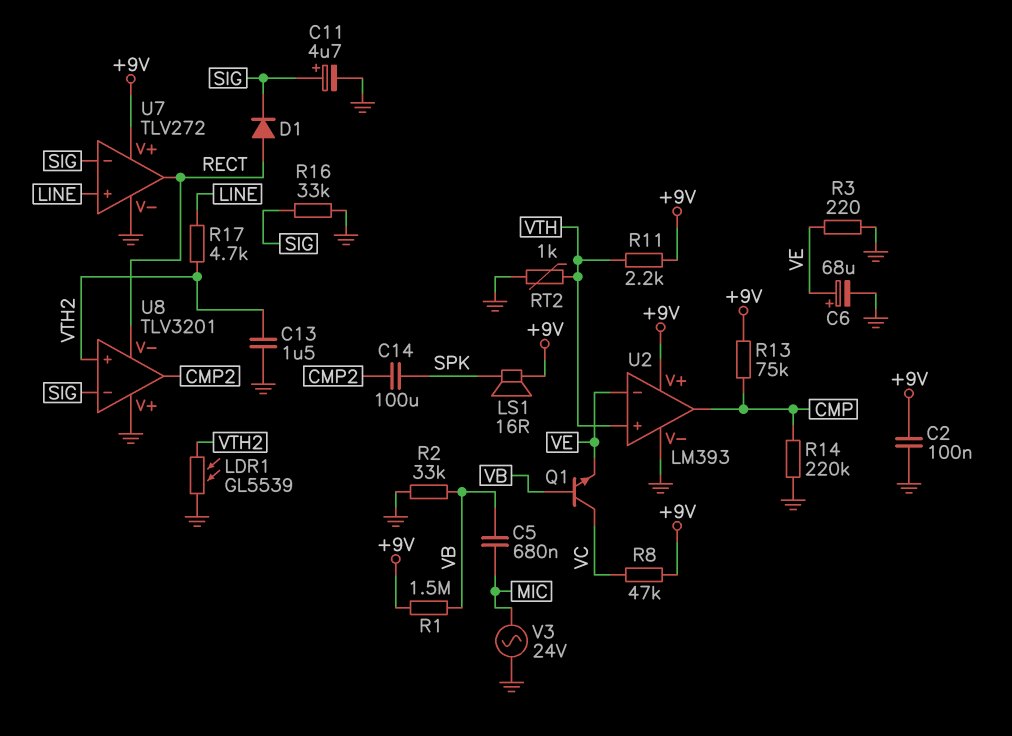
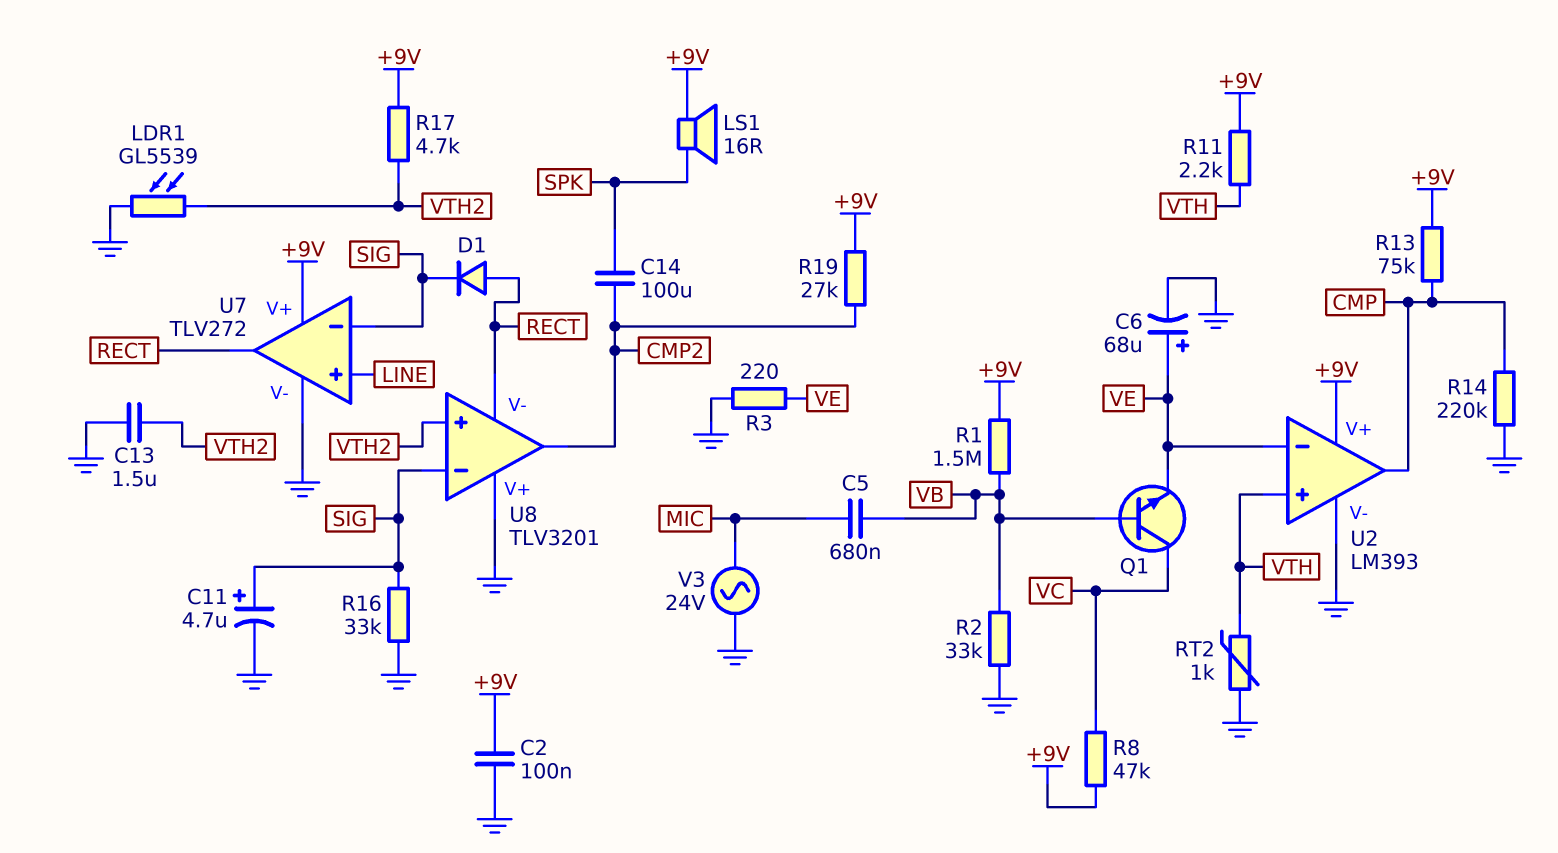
R17: 4.7k (LINE, VTH2) -> 4.7k (+9V, VTH2)
R19: none -> 27k (+9V, CMP2)

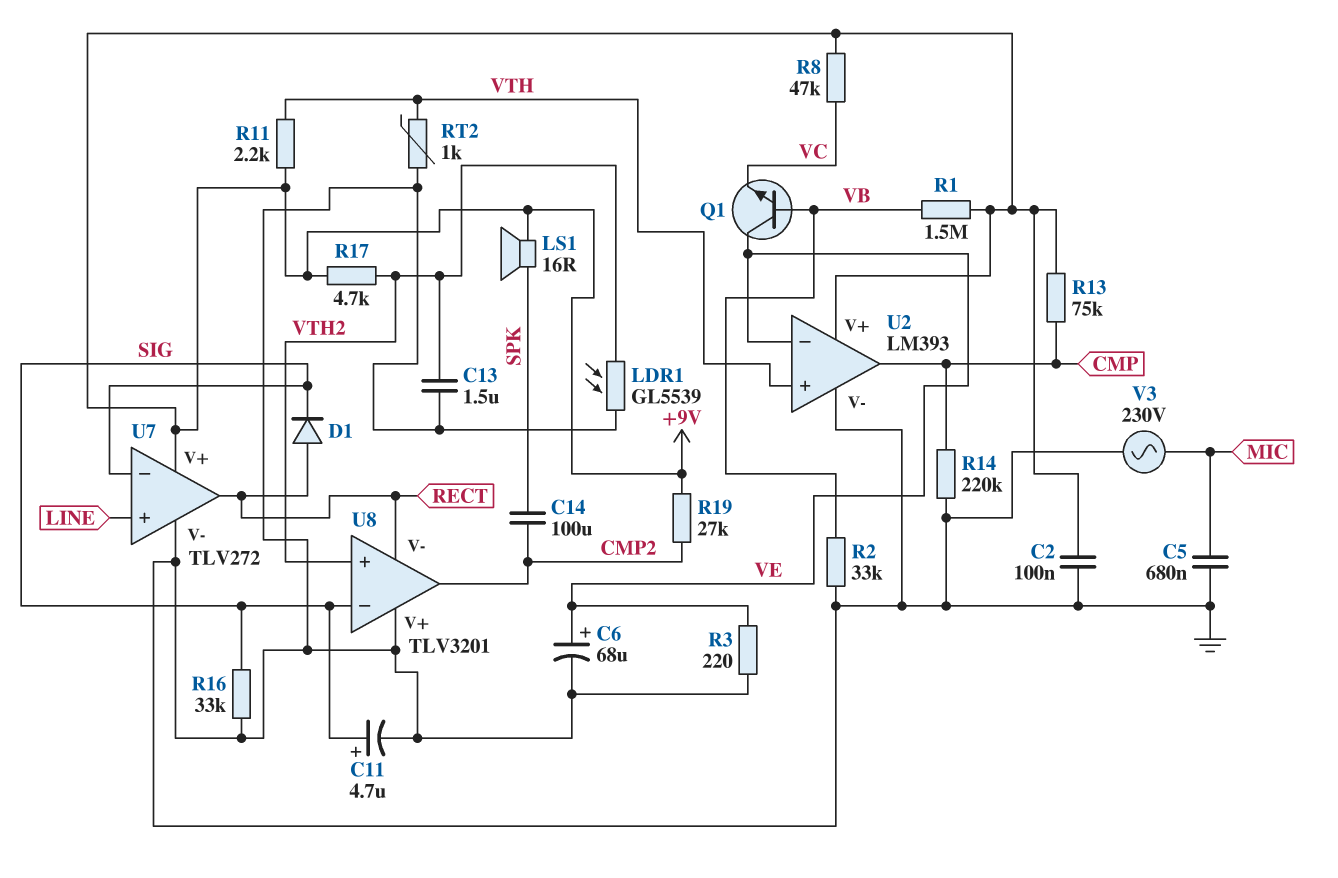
C5: 680nF (MIC, VB) -> 680nF (GND, MIC)
Q1: NPN (B VB, C VC, E VE) -> NPN (B VB, C VE, E VC)
V3: AC 24V (GND, MIC) -> AC 230V (GND, MIC)

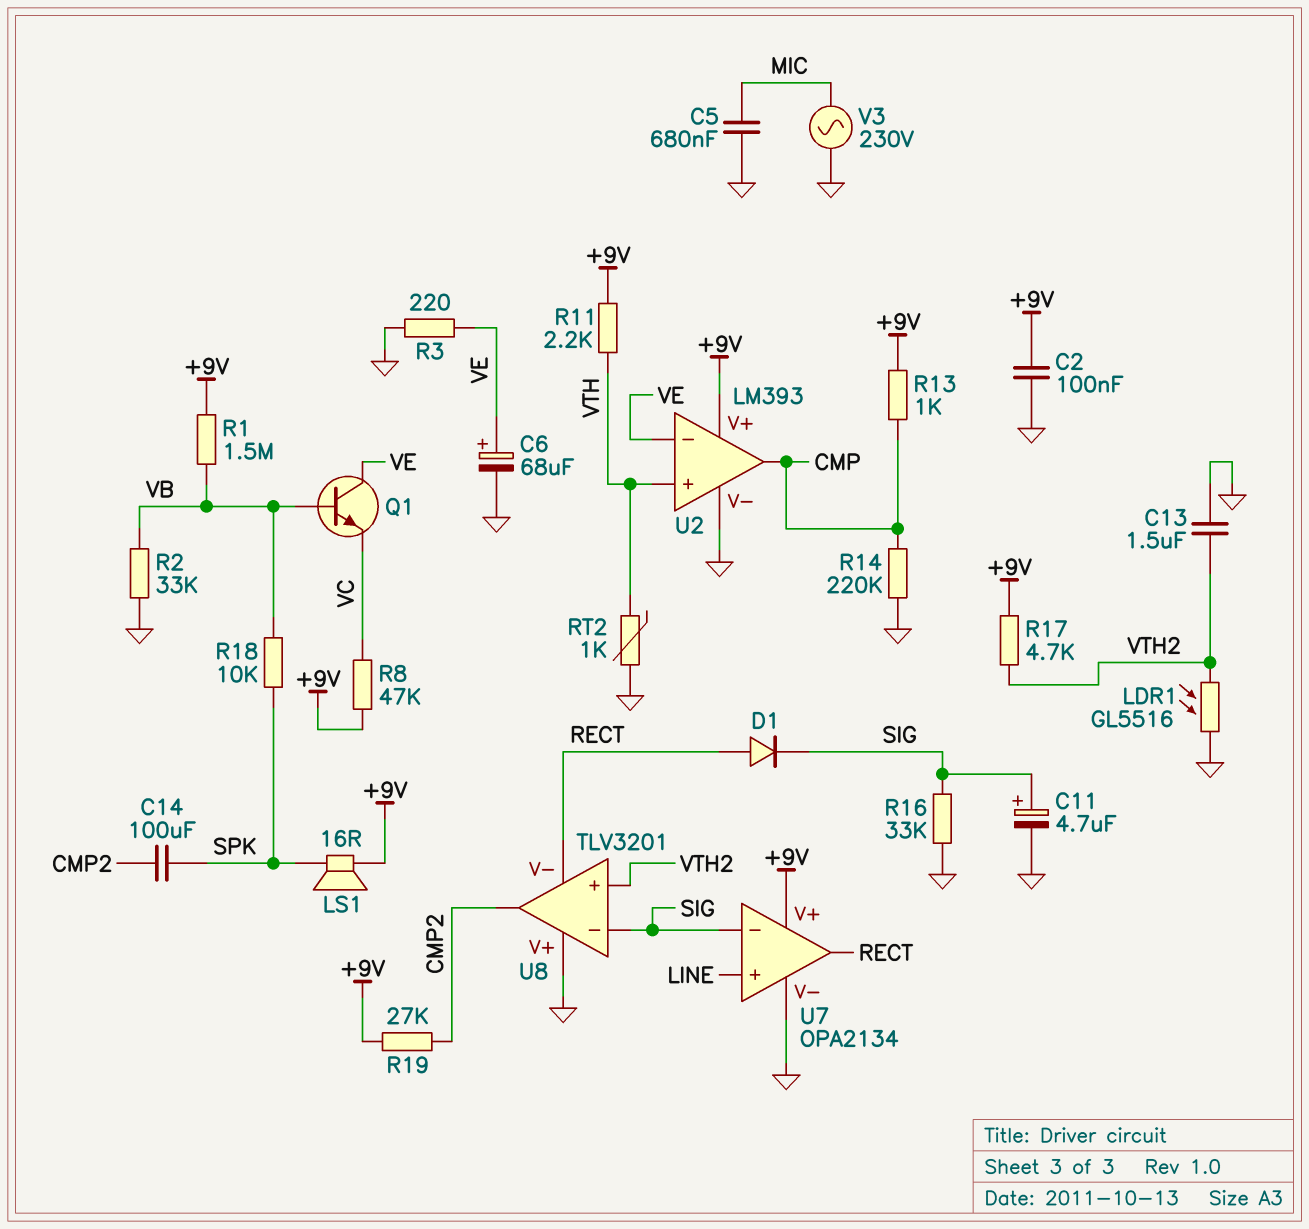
LDR1: GL5539 (GND, VTH2) -> GL5516 (GND, VTH2)
R13: 75k (+9V, CMP) -> 1k (+9V, CMP)
R18: none -> 10k (SPK, VB)
U7: TLV272 -> OPA2134

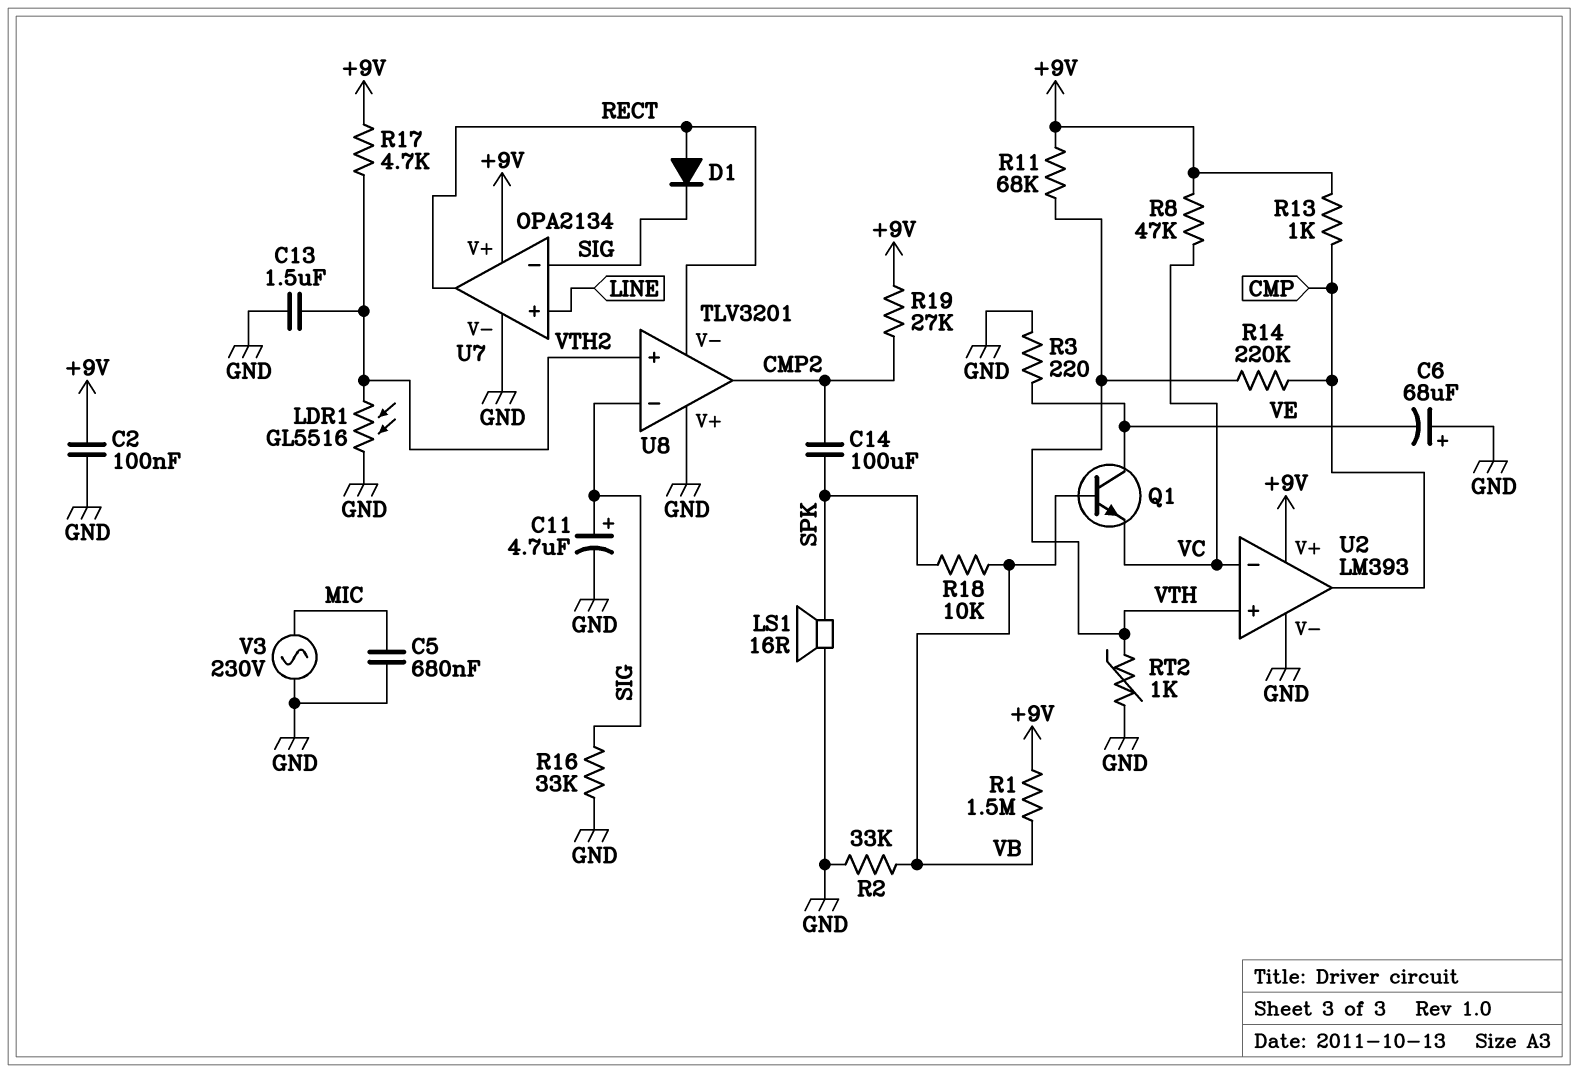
C6: 68uF (plus VE, minus GND) -> 68uF (plus GND, minus VE)
LS1: speaker 16R (+9V, SPK) -> speaker 16R (GND, SPK)
R11: 2.2k (+9V, VTH) -> 68k (+9V, VTH)
R14: 220k (CMP, GND) -> 220k (CMP, VTH)
U2 pin in-: VE -> VC

